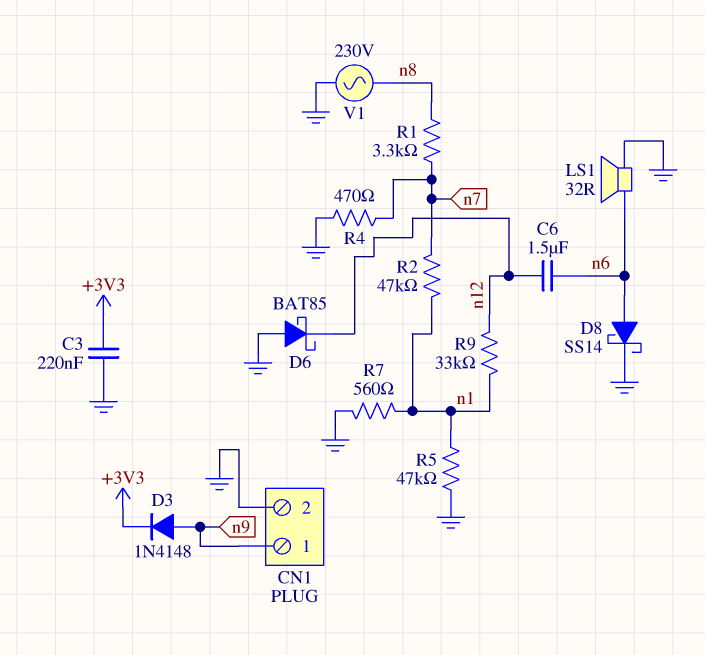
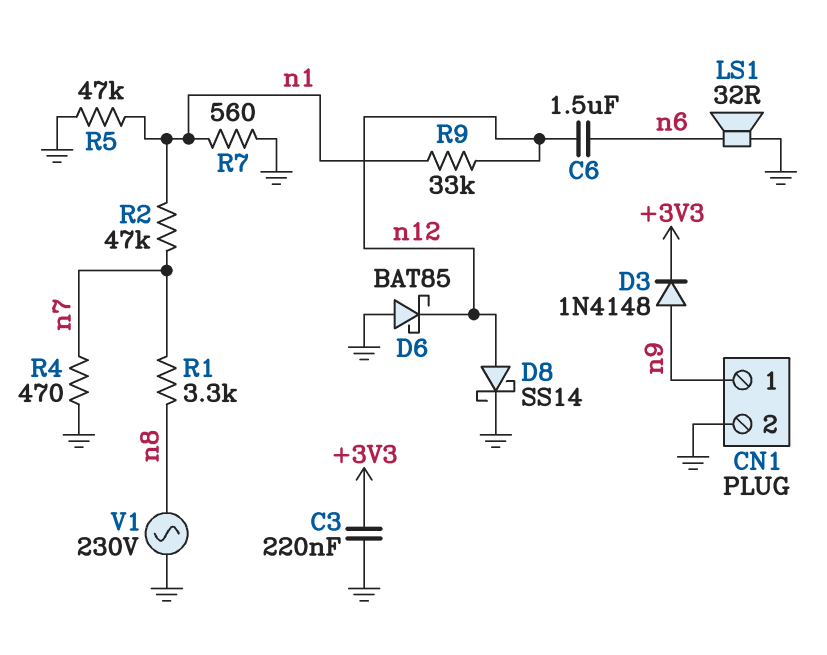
D8: schottky SS14 (A n6, K GND) -> schottky SS14 (A n12, K GND)

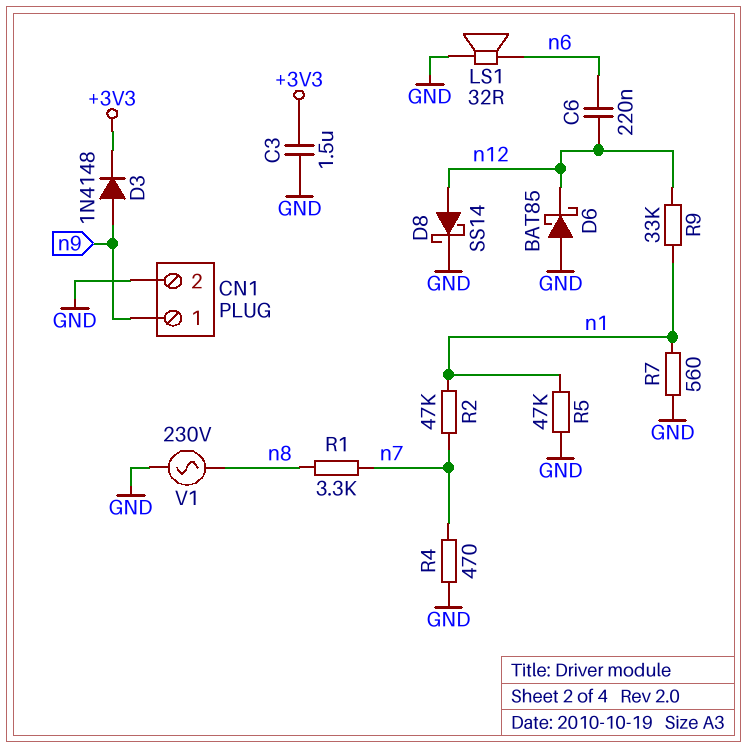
C3: 220nF (+3V3, GND) -> 1.5uF (+3V3, GND)
C6: 1.5uF (n6, n12) -> 220nF (n6, n12)

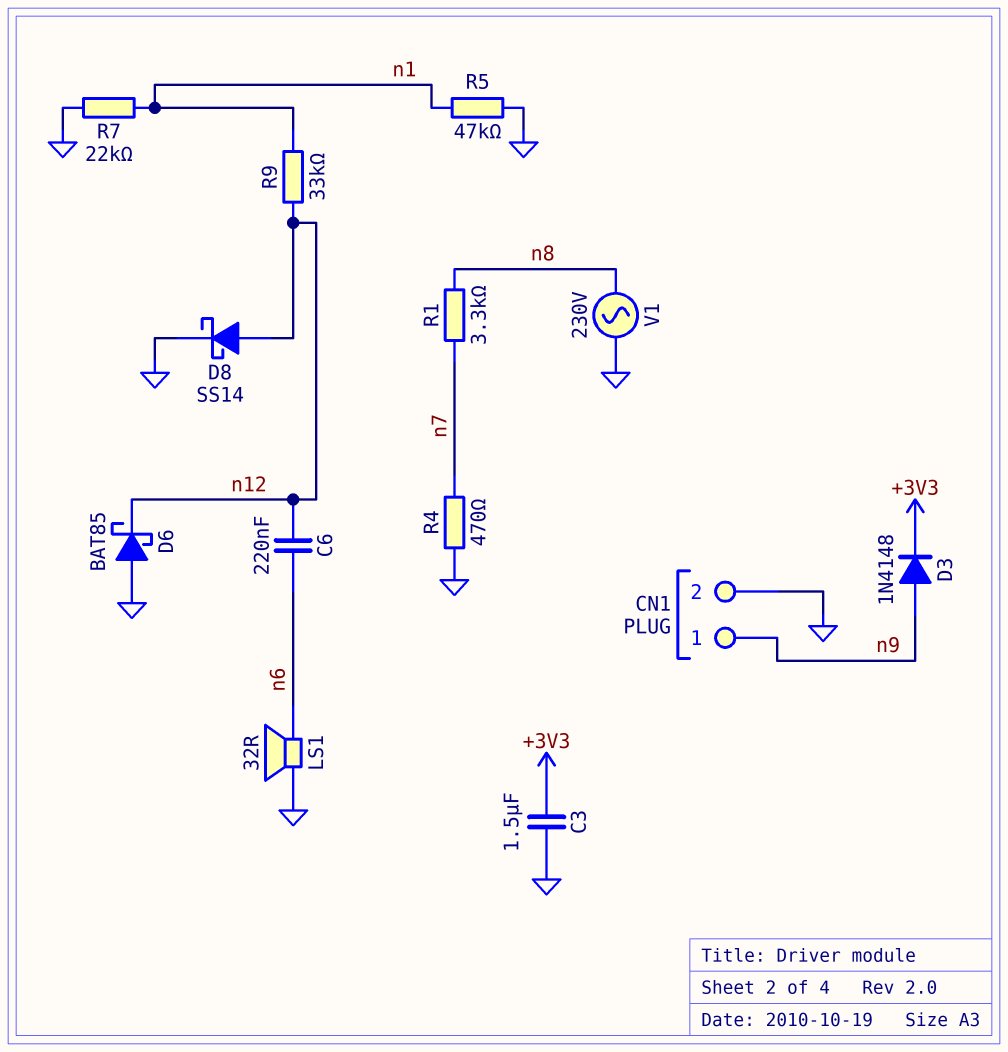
R2: 47k (n1, n7) -> none
R7: 560 (GND, n1) -> 22k (GND, n1)

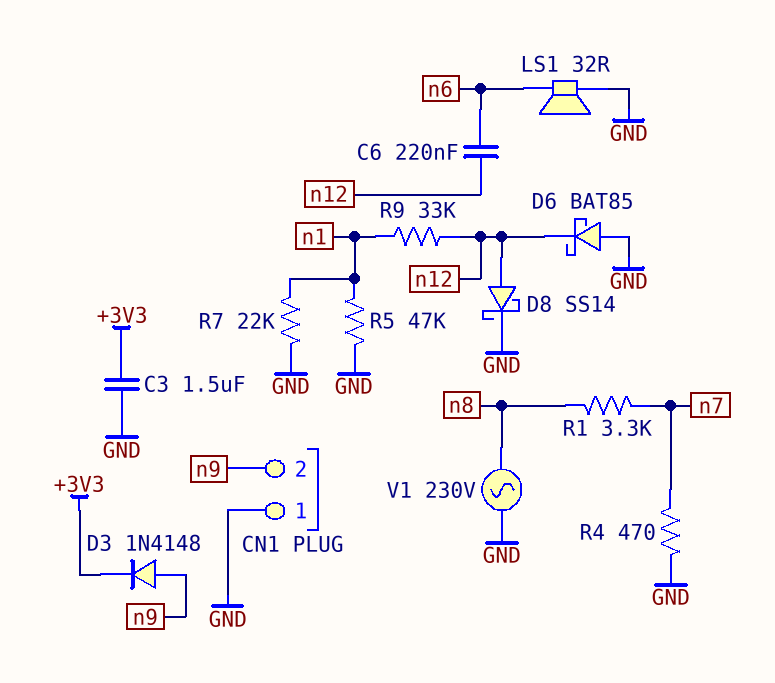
CN1 pin 1: n9 -> GND
CN1 pin 2: GND -> n9

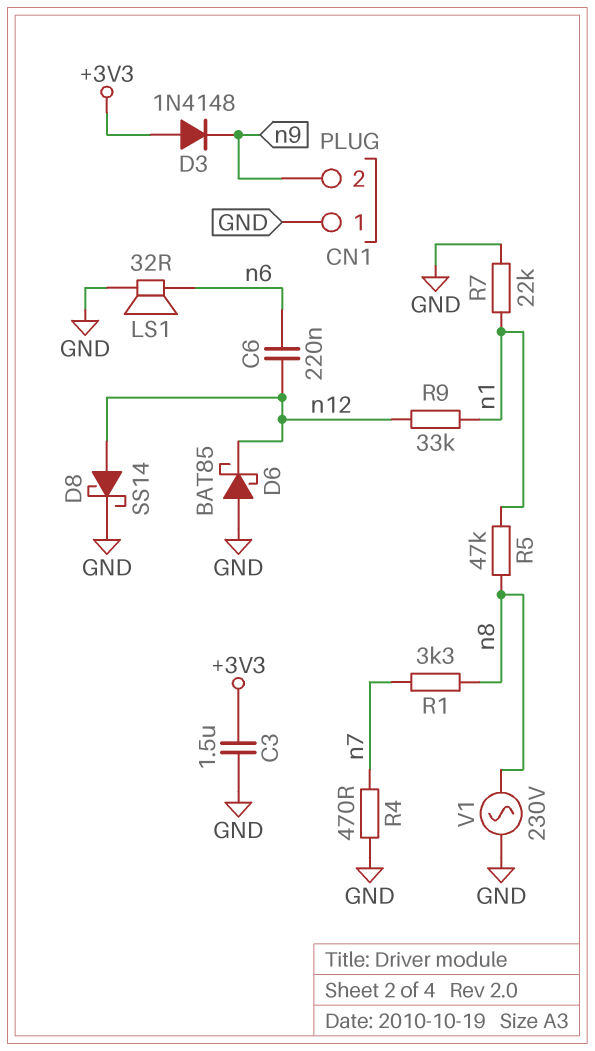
D3: diode 1N4148 (A n9, K +3V3) -> diode 1N4148 (A +3V3, K n9)
R5: 47k (GND, n1) -> 47k (n1, n8)

